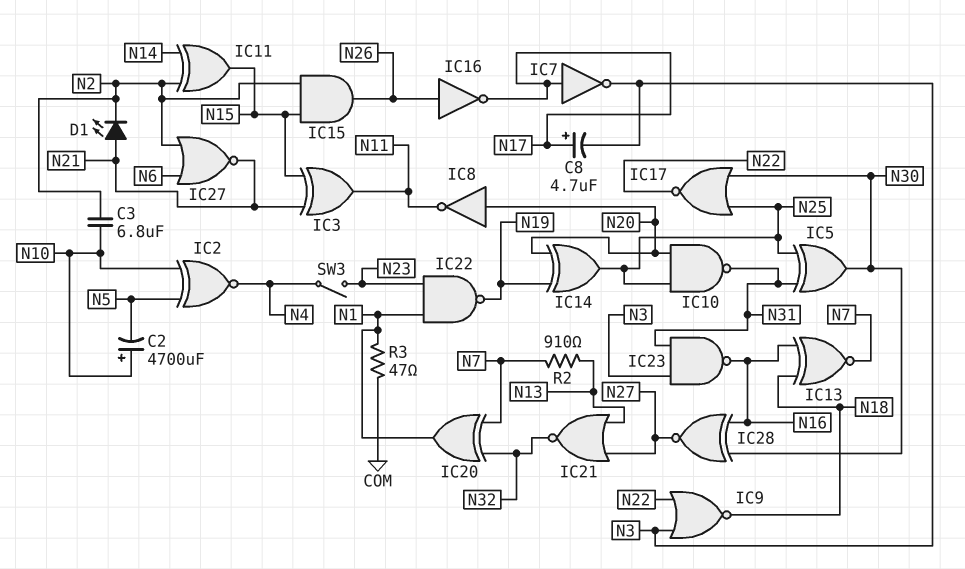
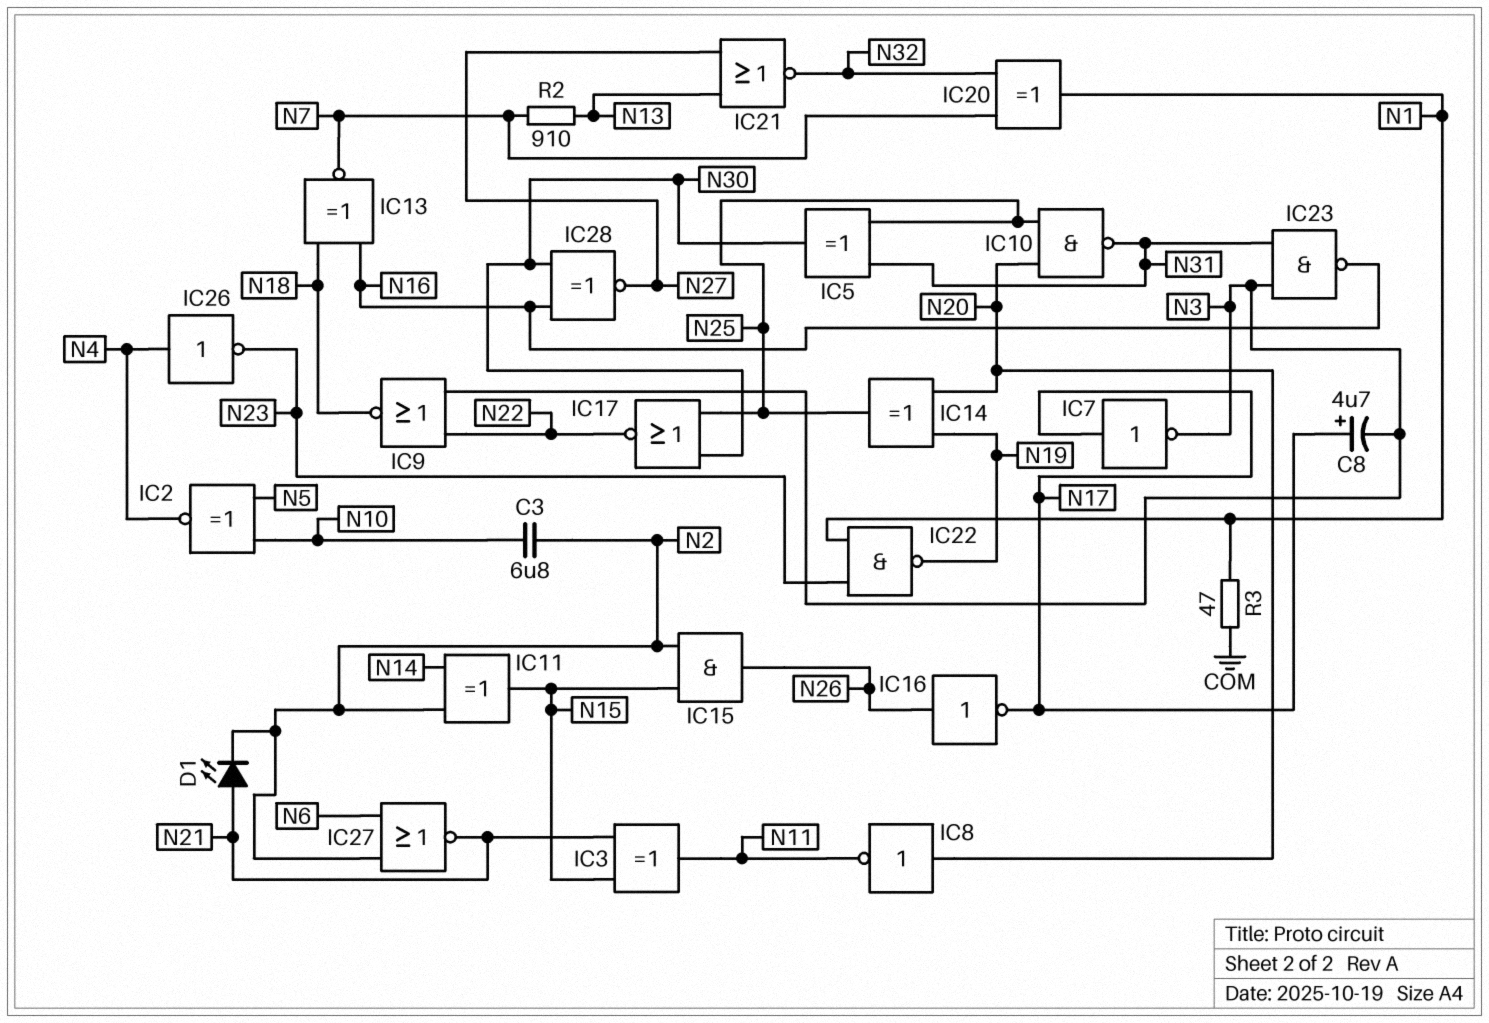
C2: 4700uF (plus N10, minus N5) -> none
IC26: none -> NOT (in N4, out N23)
SW3: switch (N4, N23) -> none

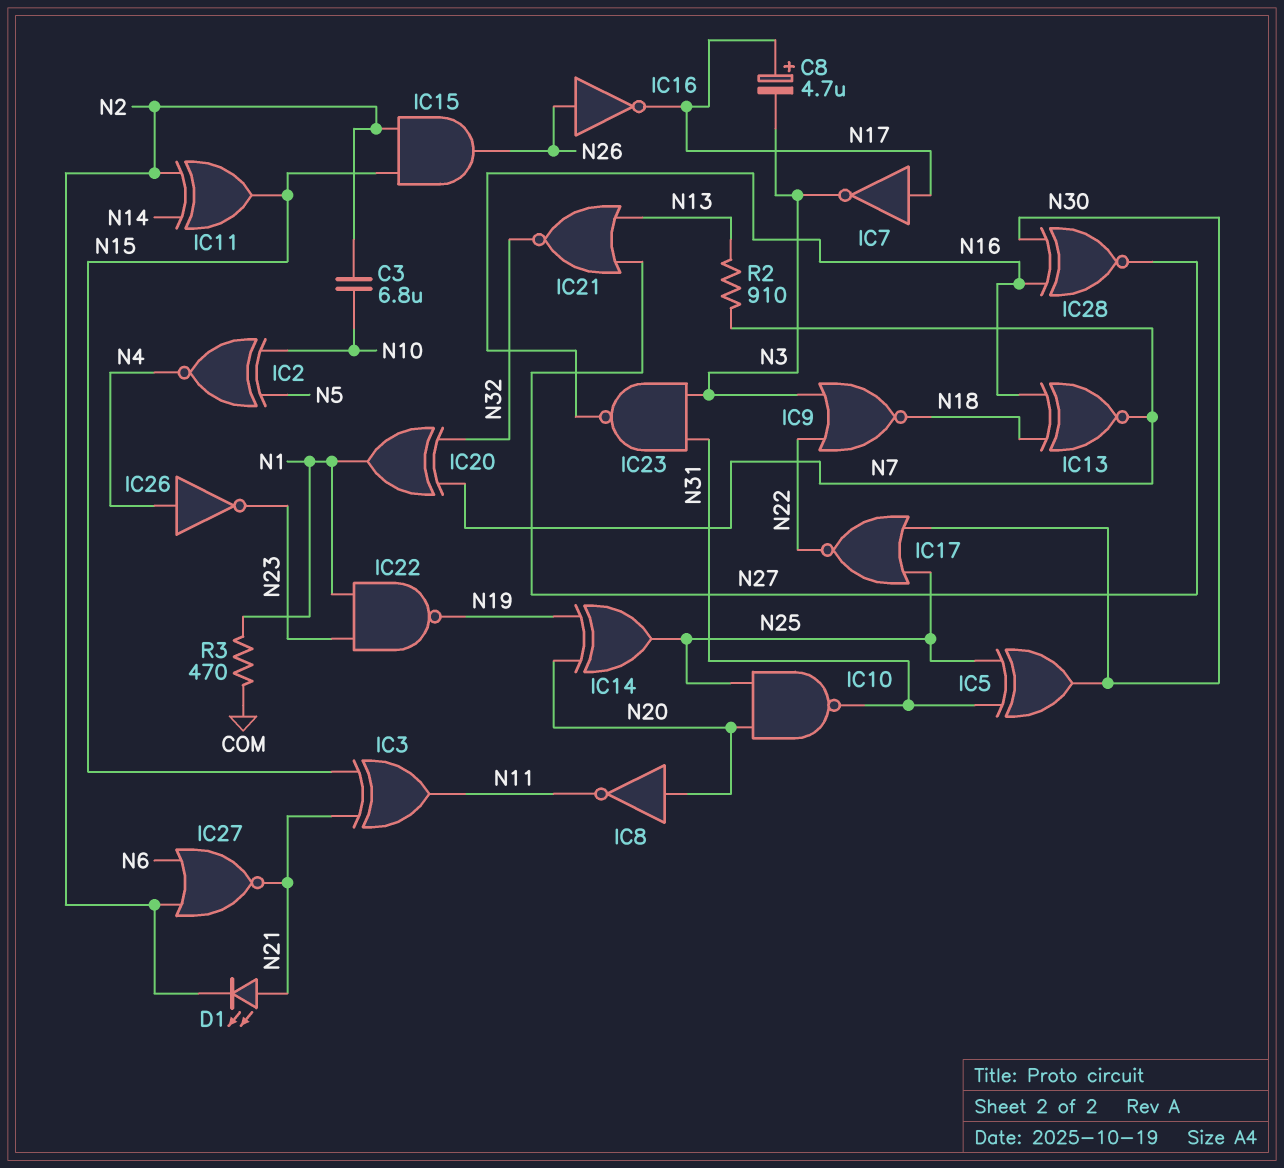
R3: 47 (COM, N1) -> 470 (COM, N1)

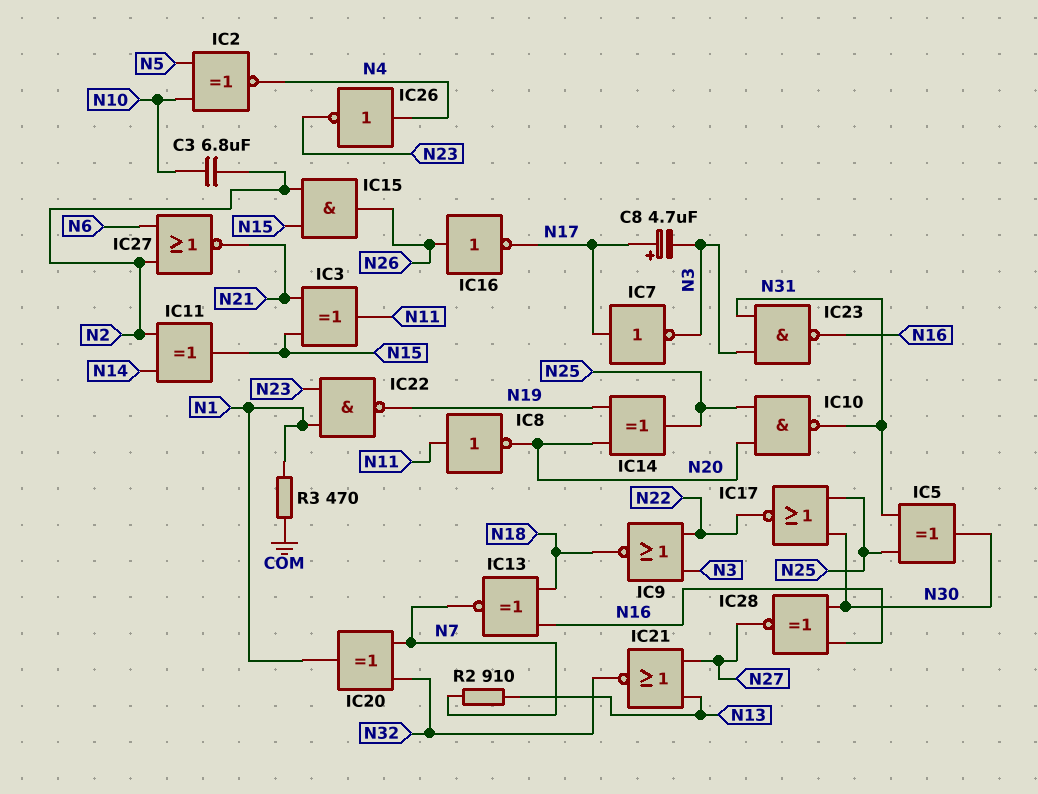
D1: LED (A N21, K N2) -> none
IC8: NOT (in N20, out N11) -> NOT (in N11, out N20)

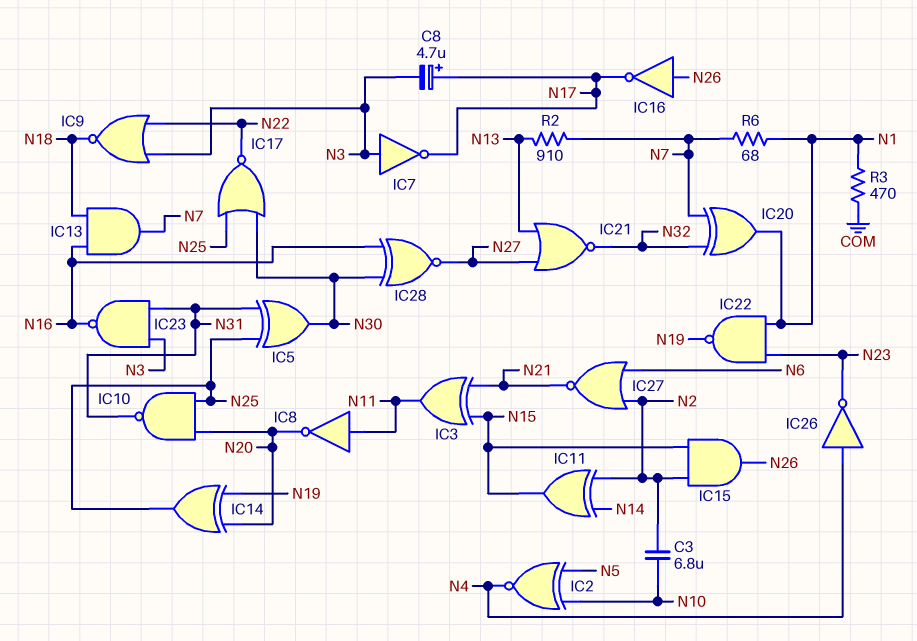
IC7: NOT (in N17, out N3) -> NOT (in N3, out N17)
IC13: XNOR (in N16, in N18, out N7) -> AND (in N16, in N18, out N7)
R6: none -> 68 (N1, N7)

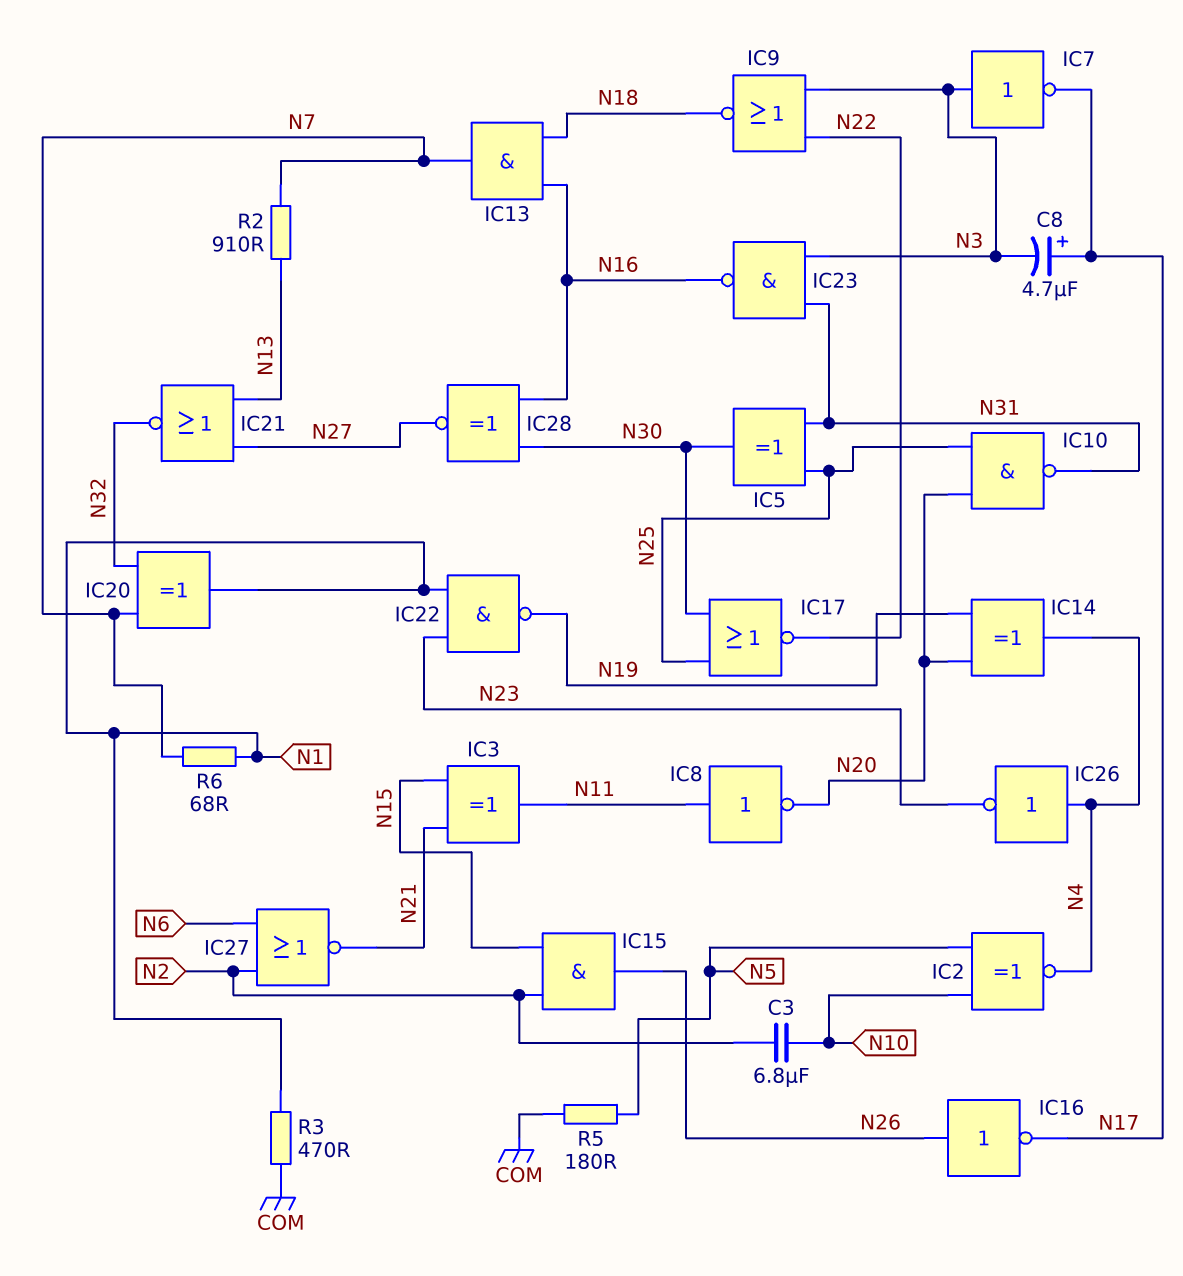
IC11: XOR (in N2, in N14, out N15) -> none
IC14: XOR (in N19, in N20, out N25) -> XOR (in N19, in N20, out N4)
R5: none -> 180 (COM, N5)

